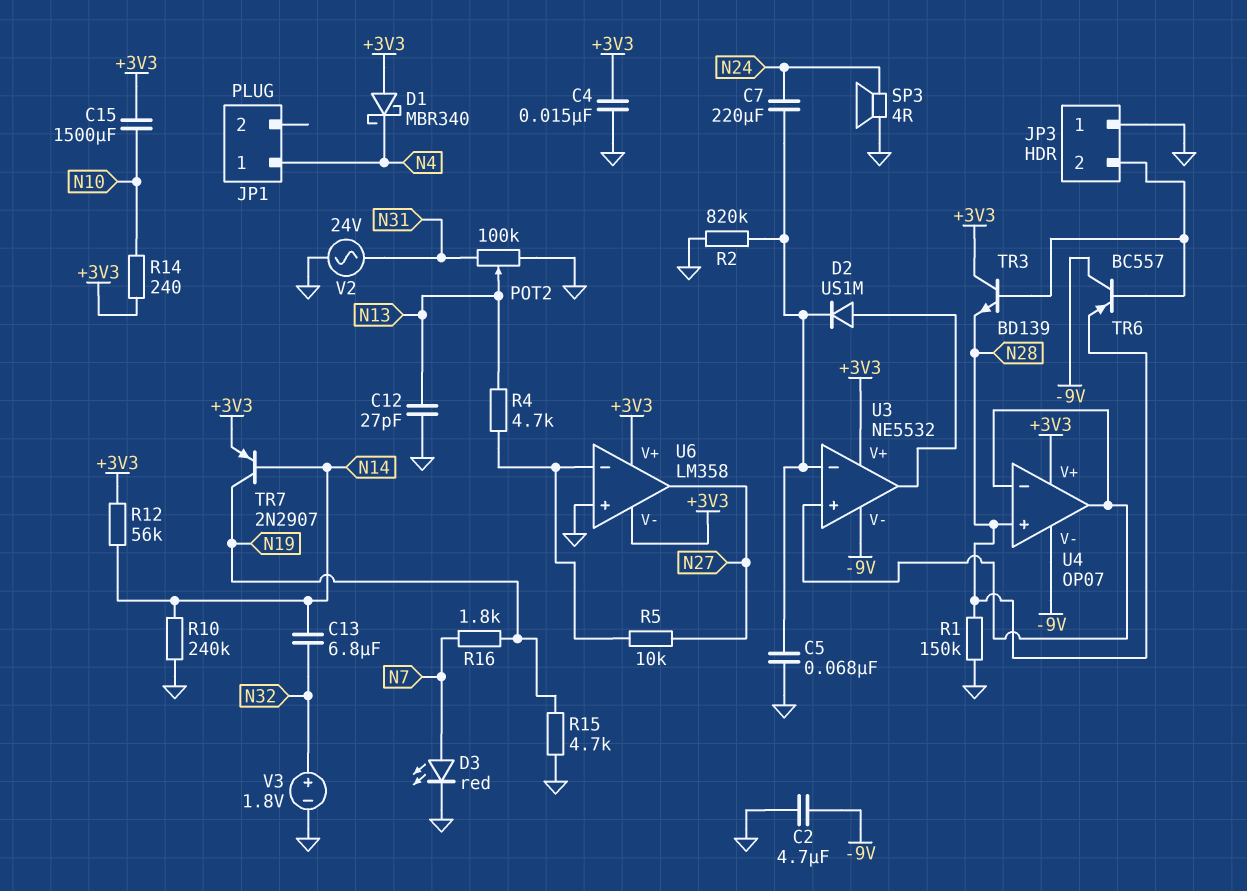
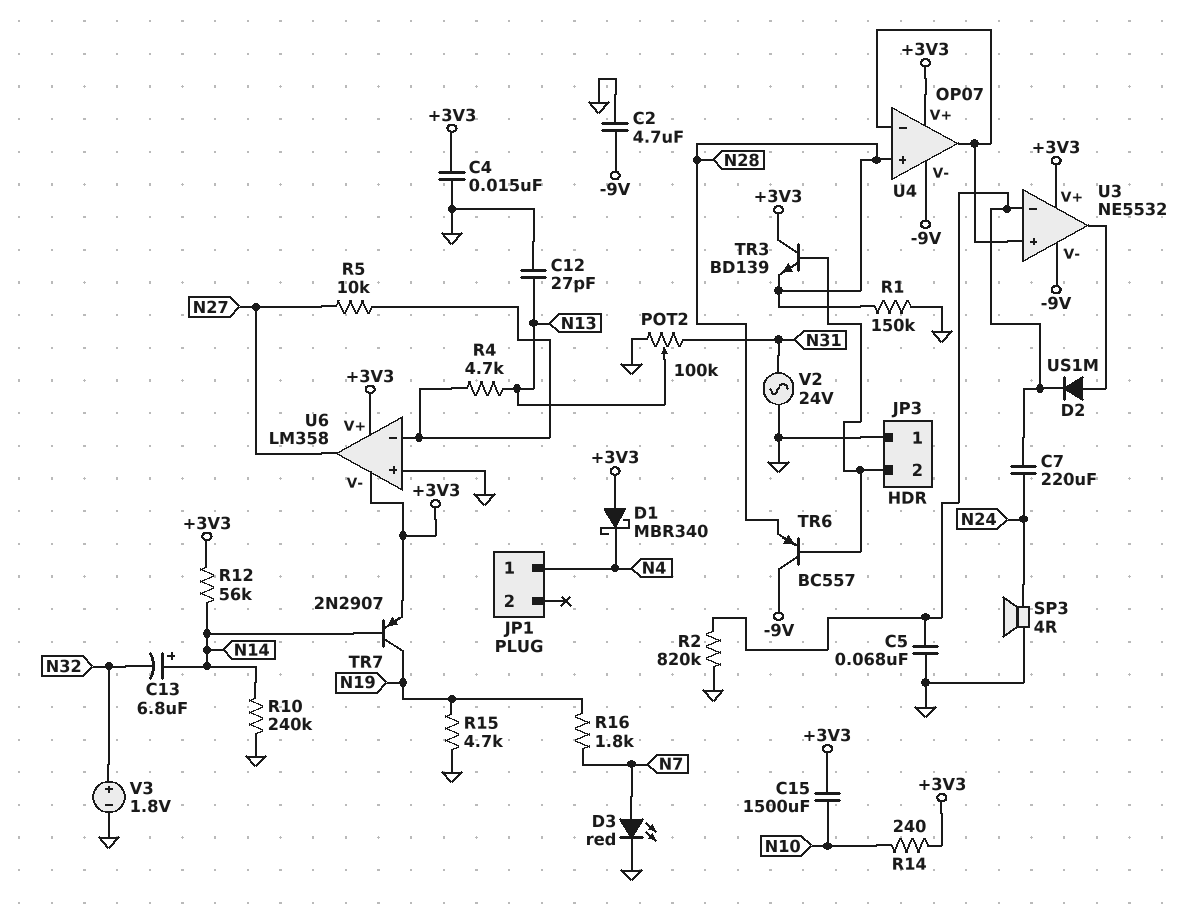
C13: 6.8uF (N14, N32) -> 6.8uF (plus N14, minus N32)

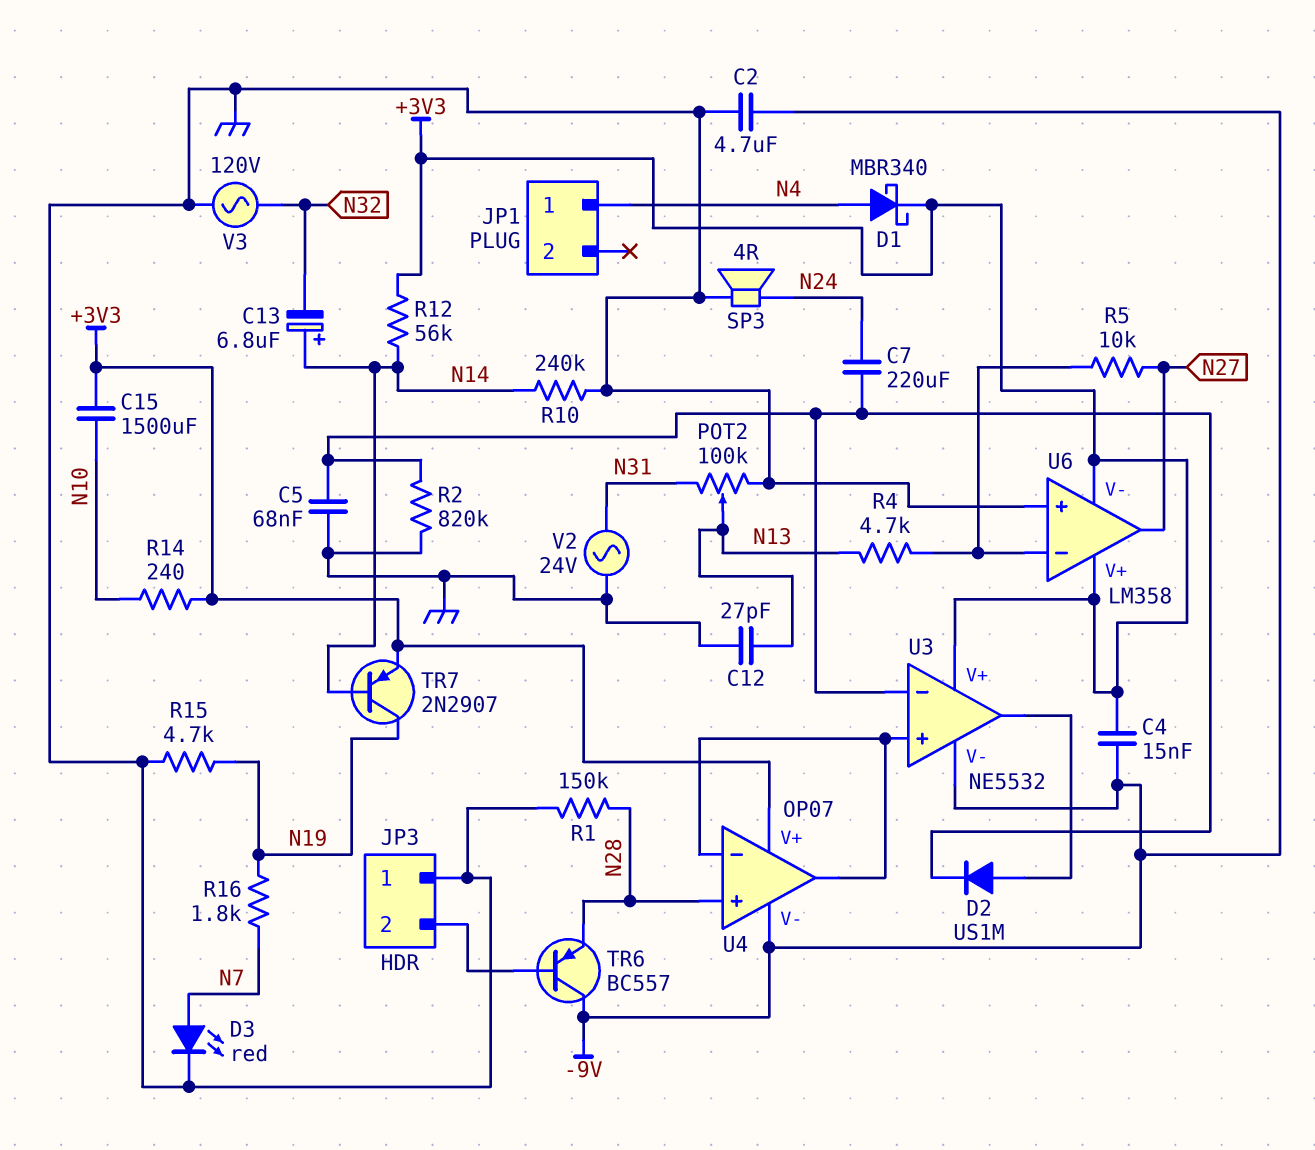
C4: 15nF (+3V3, GND) -> 15nF (+3V3, -9V)
D1: schottky MBR340 (A +3V3, K N4) -> schottky MBR340 (A N4, K +3V3)
TR3: NPN BD139 (B JP3/2, C +3V3, E N28) -> none
V3: 1.8V (plus N32, minus GND) -> AC 120V (GND, N32)

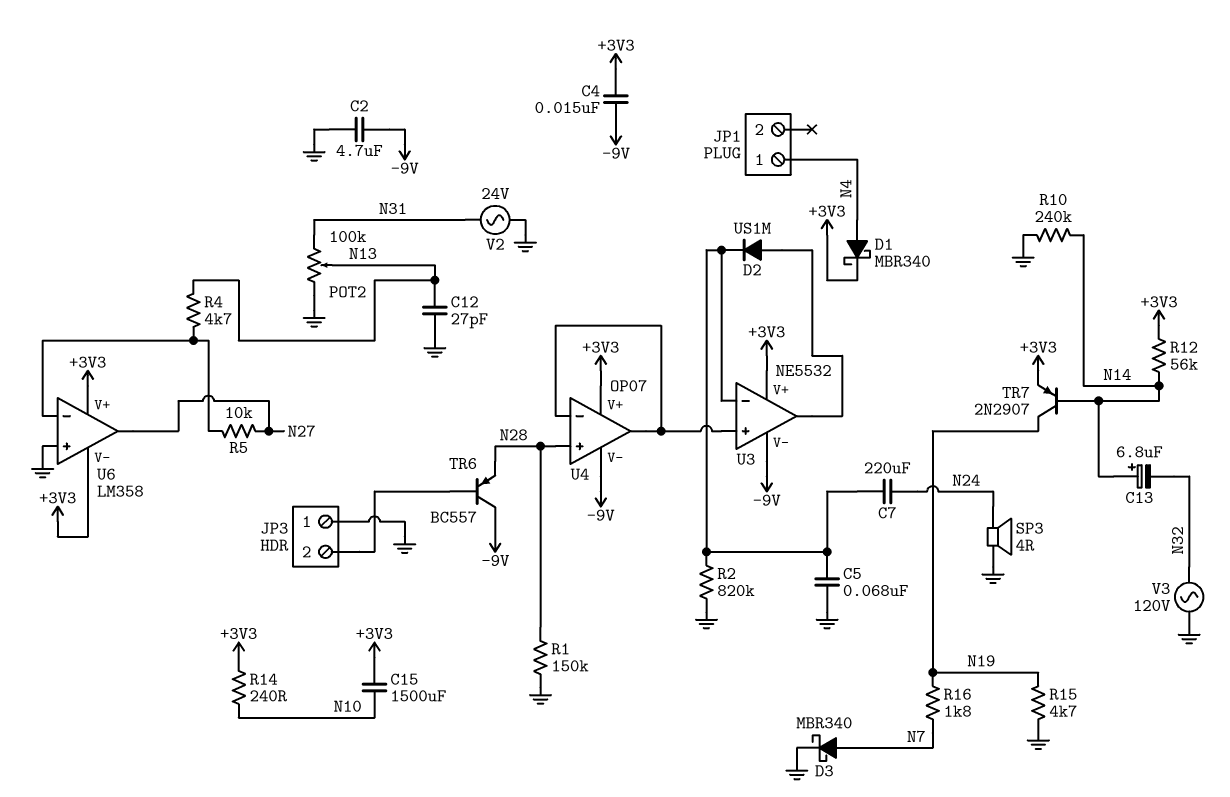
D3: LED red (A N7, K GND) -> schottky MBR340 (A N7, K GND)

